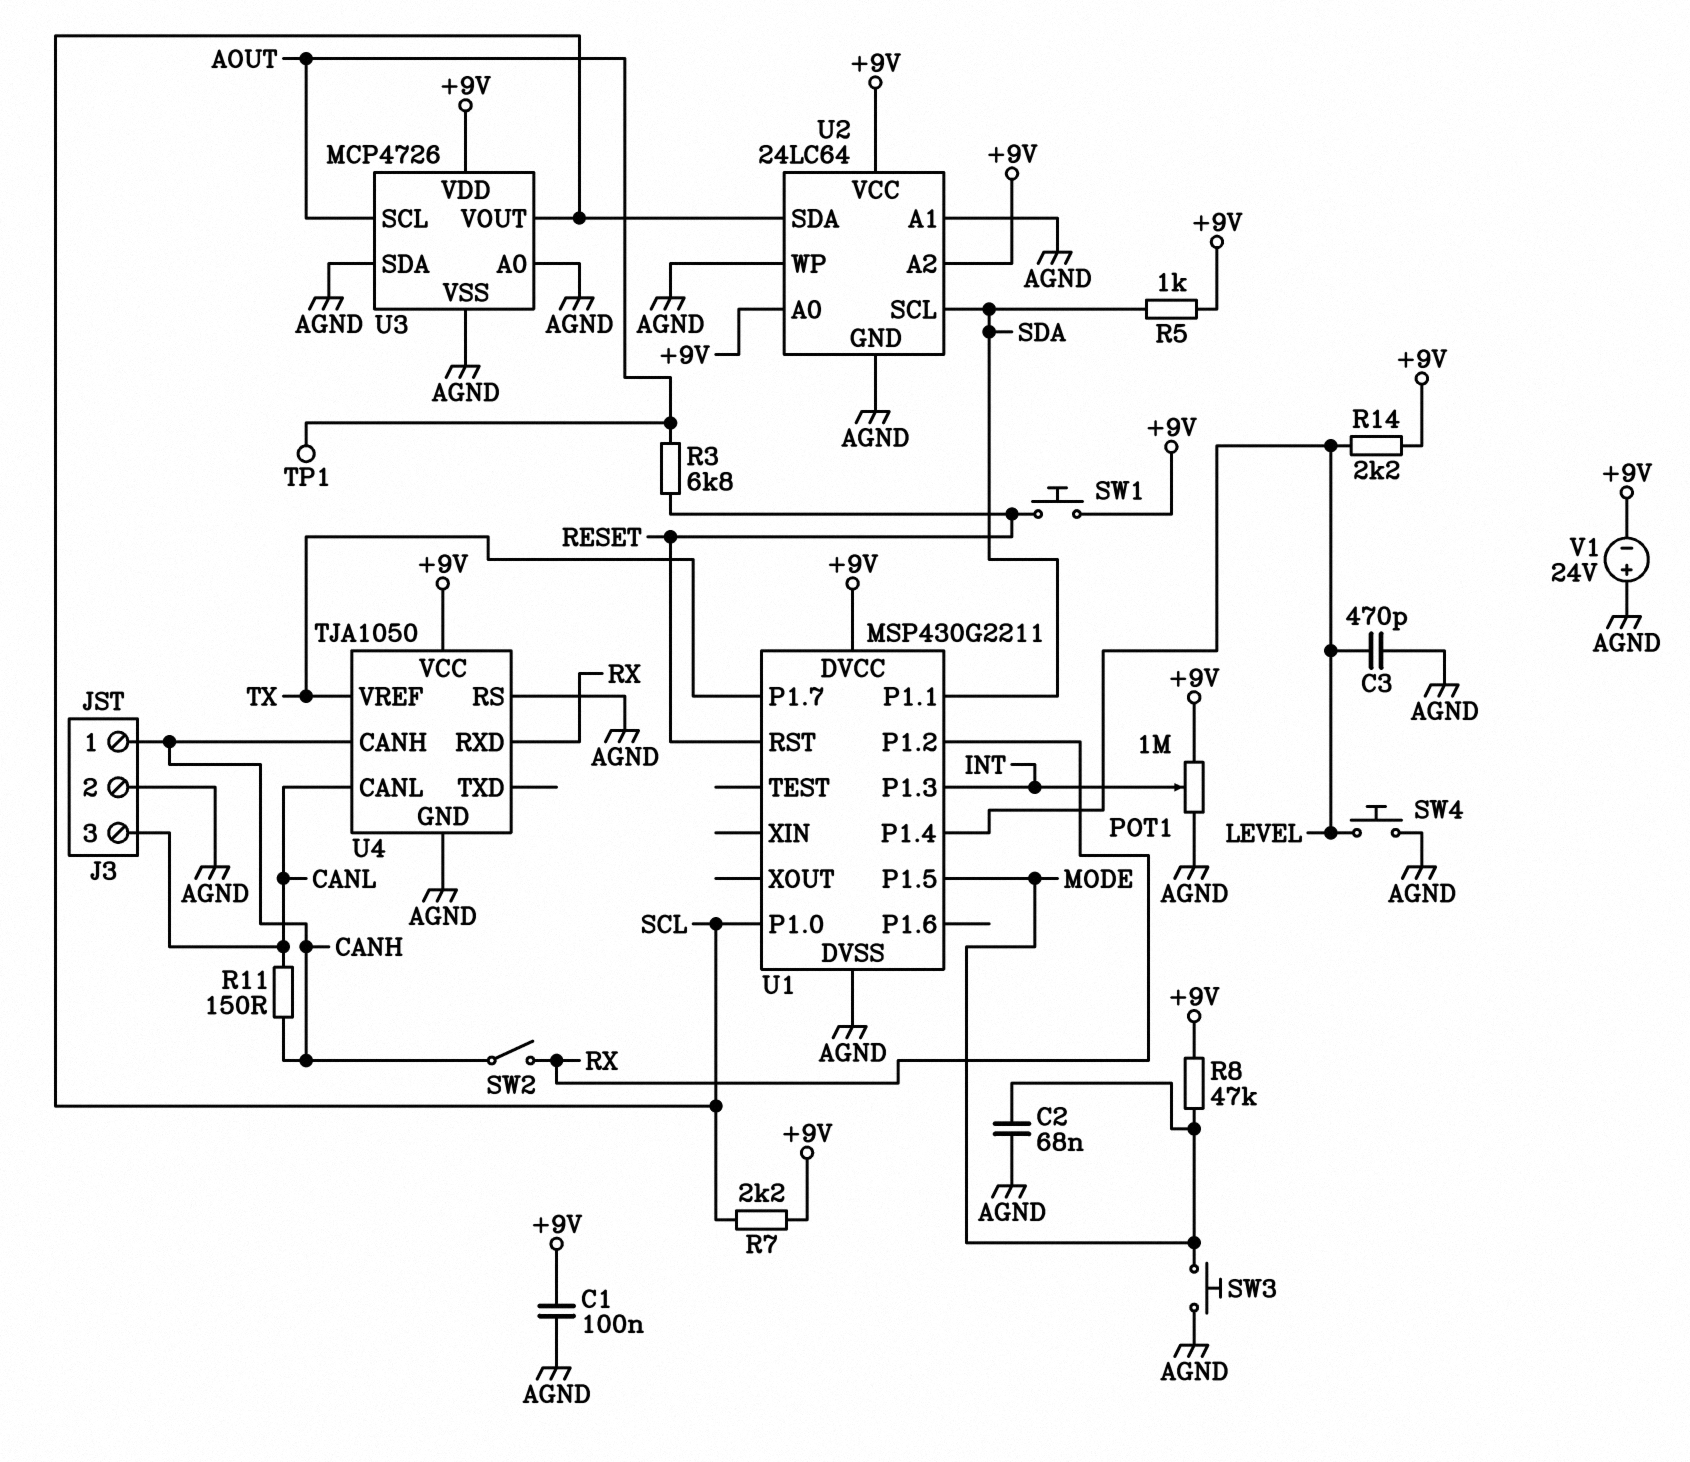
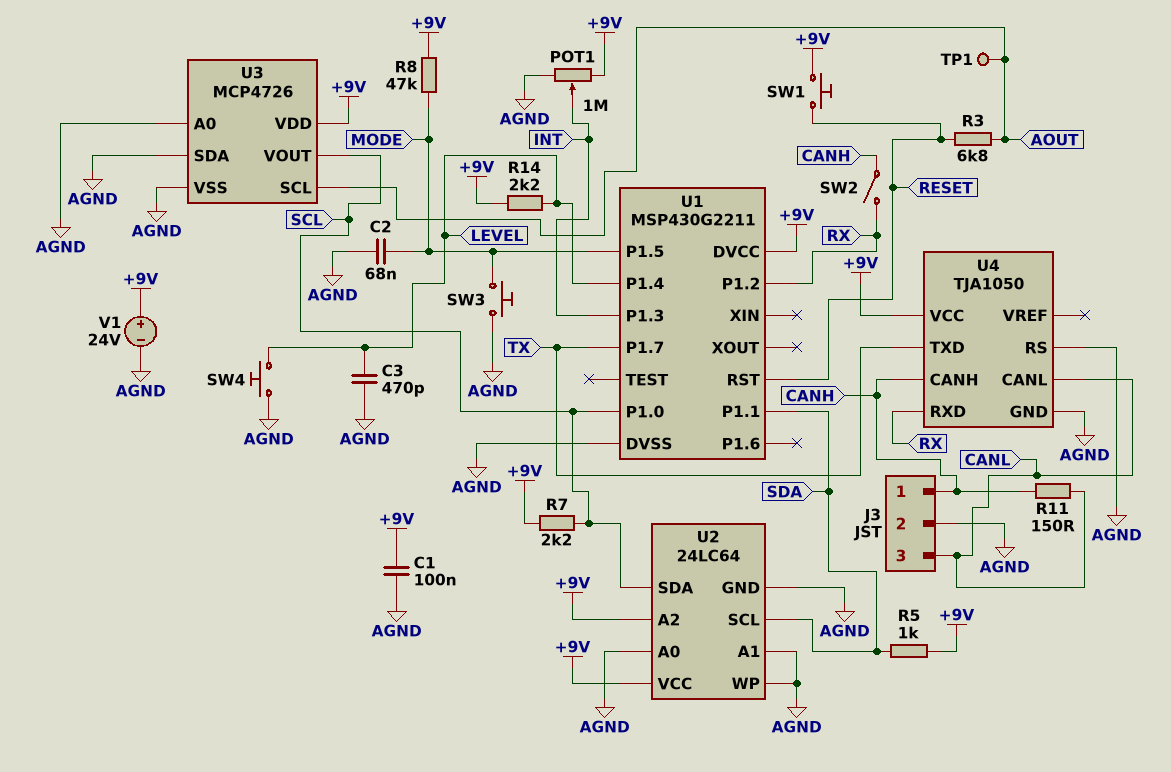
U2 pin A0: +9V -> AGND
U4 pin TXD: none -> TX
U4 pin VREF: TX -> none
V1: 24V (plus AGND, minus +9V) -> 24V (plus +9V, minus AGND)

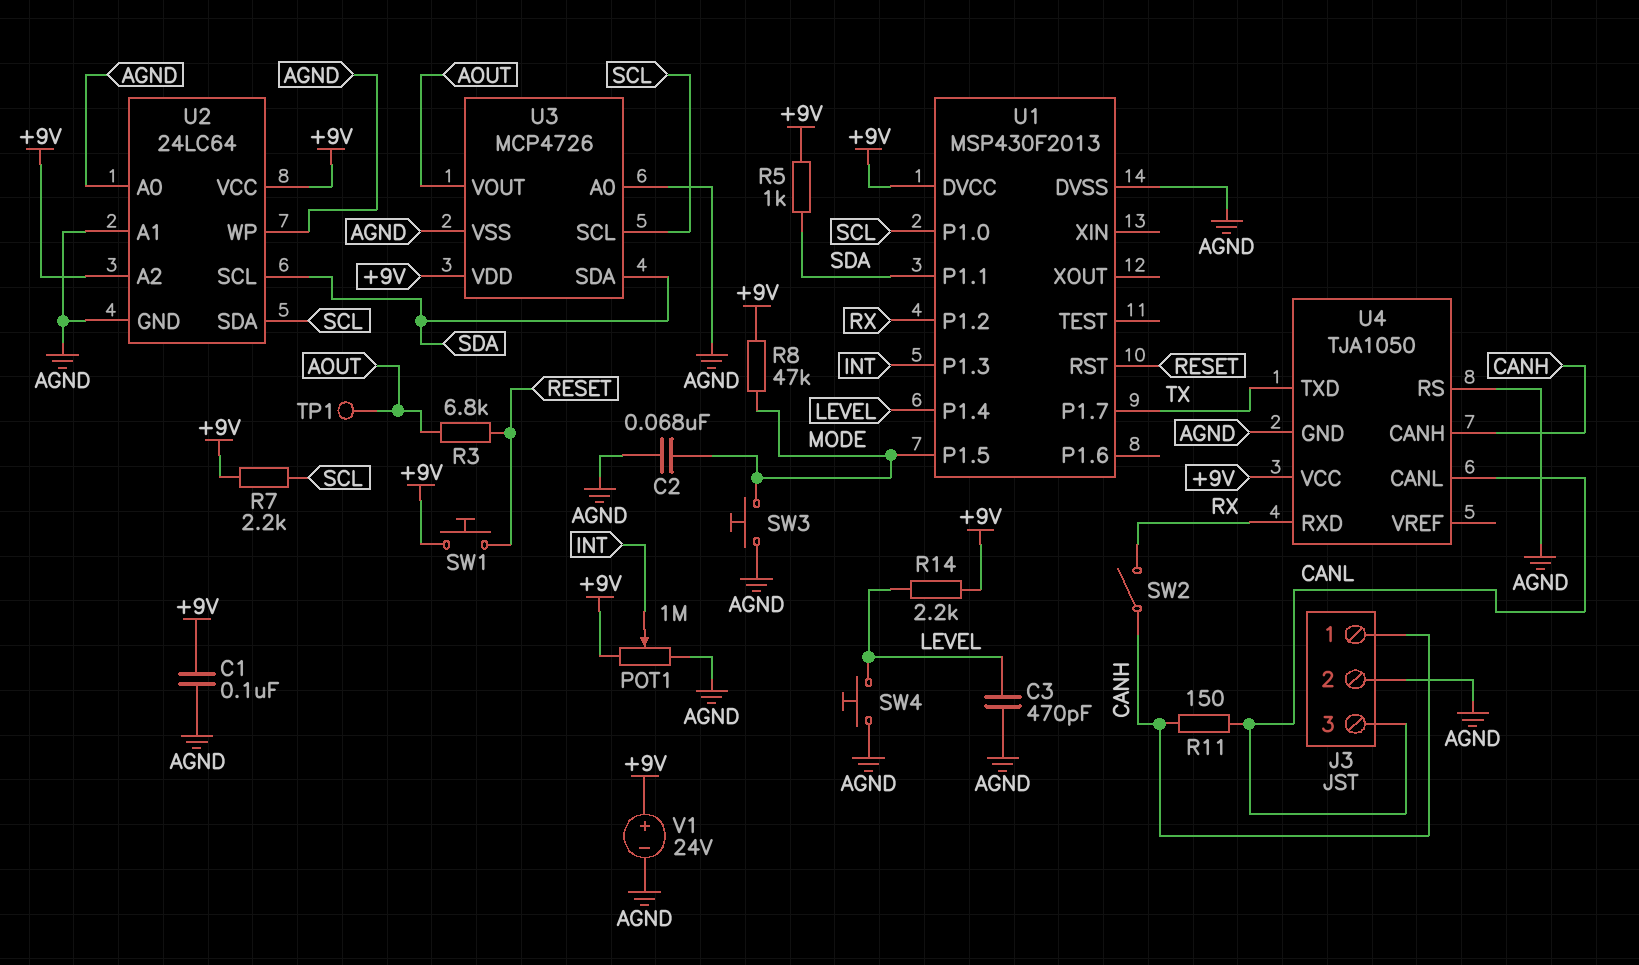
U1: MSP430G2211 -> MSP430F2013
U3 pin SCL: AOUT -> SCL
U3 pin SDA: AGND -> SDA
U3 pin VOUT: SCL -> AOUT

